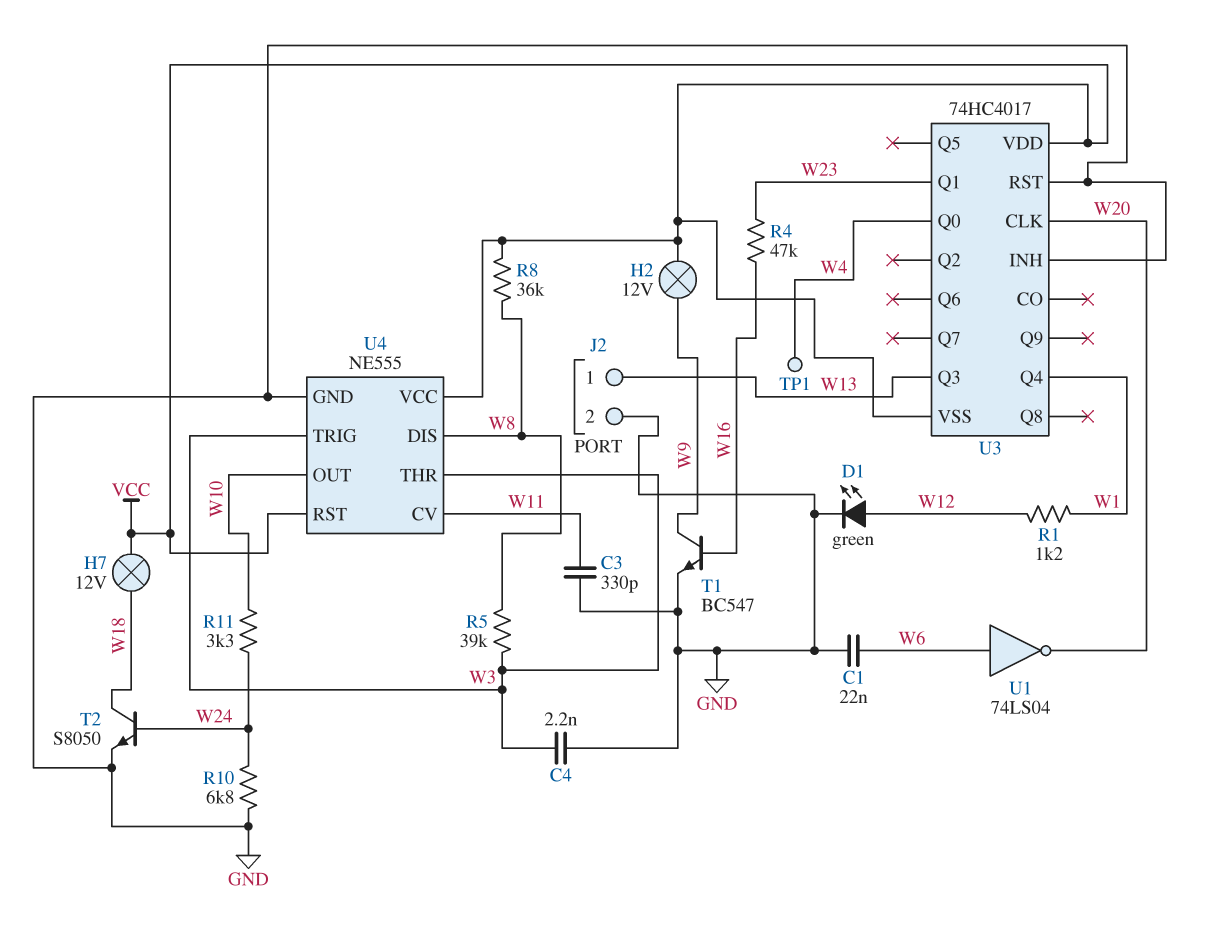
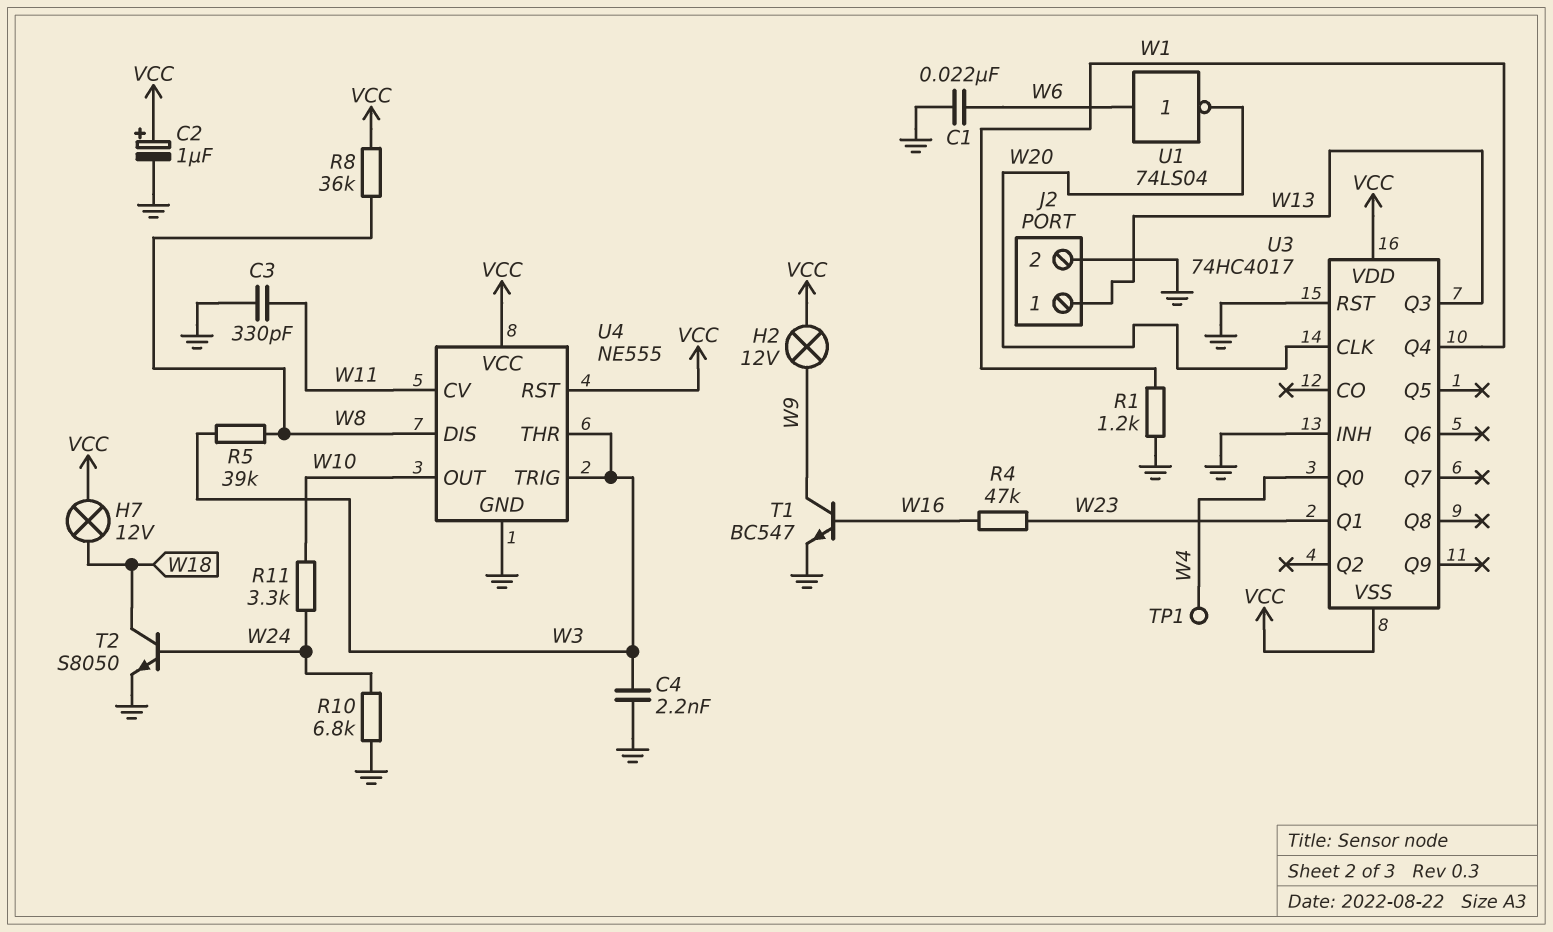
C2: none -> 1uF (plus VCC, minus GND)
D1: LED green (A W12, K GND) -> none
R1: 1.2k (W1, W12) -> 1.2k (GND, W1)

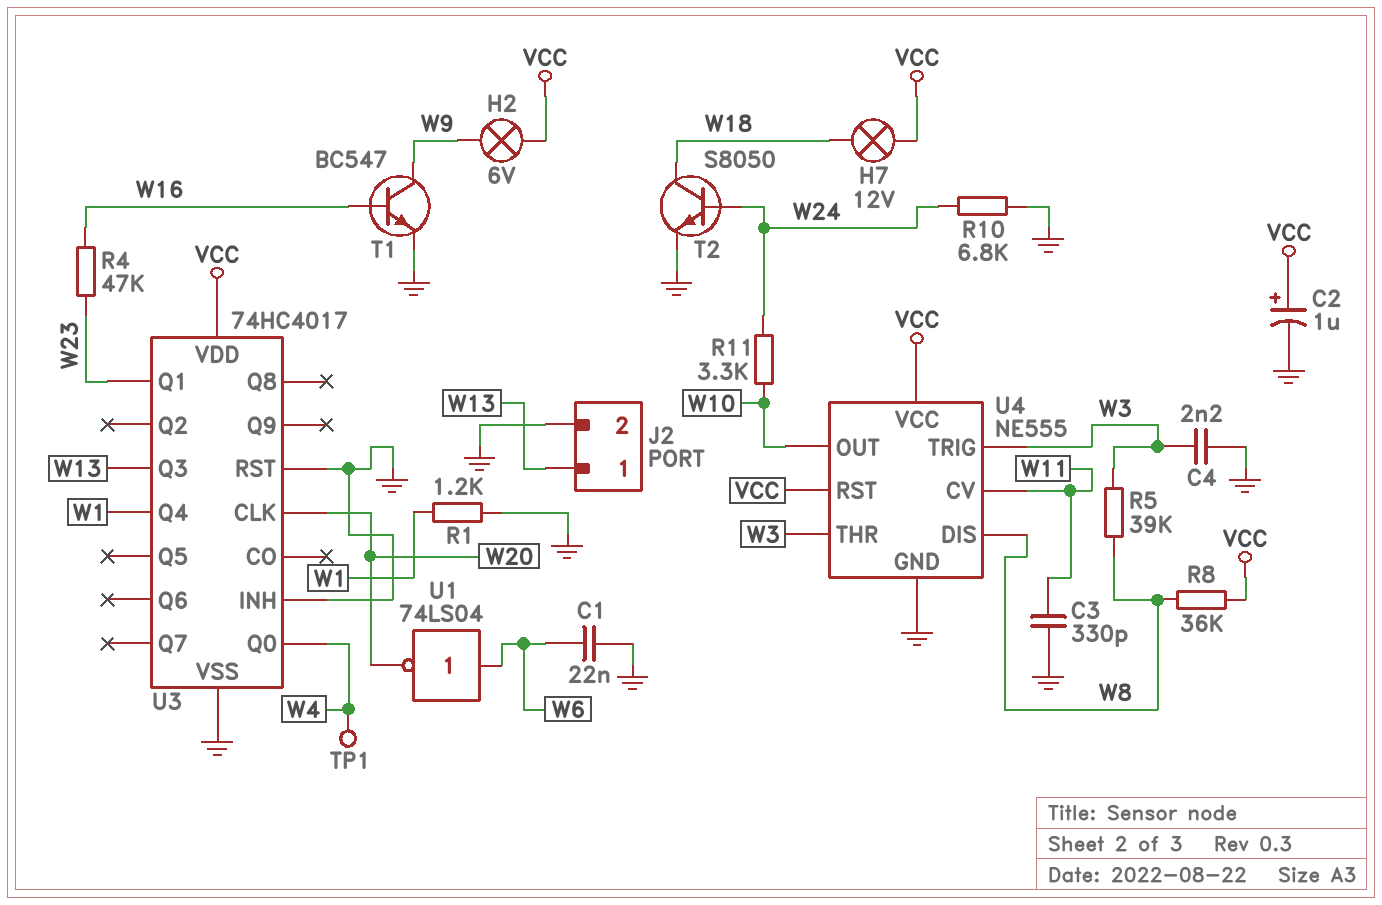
H2: lamp 12V (VCC, W9) -> lamp 6V (VCC, W9)
U3 pin VSS: VCC -> GND

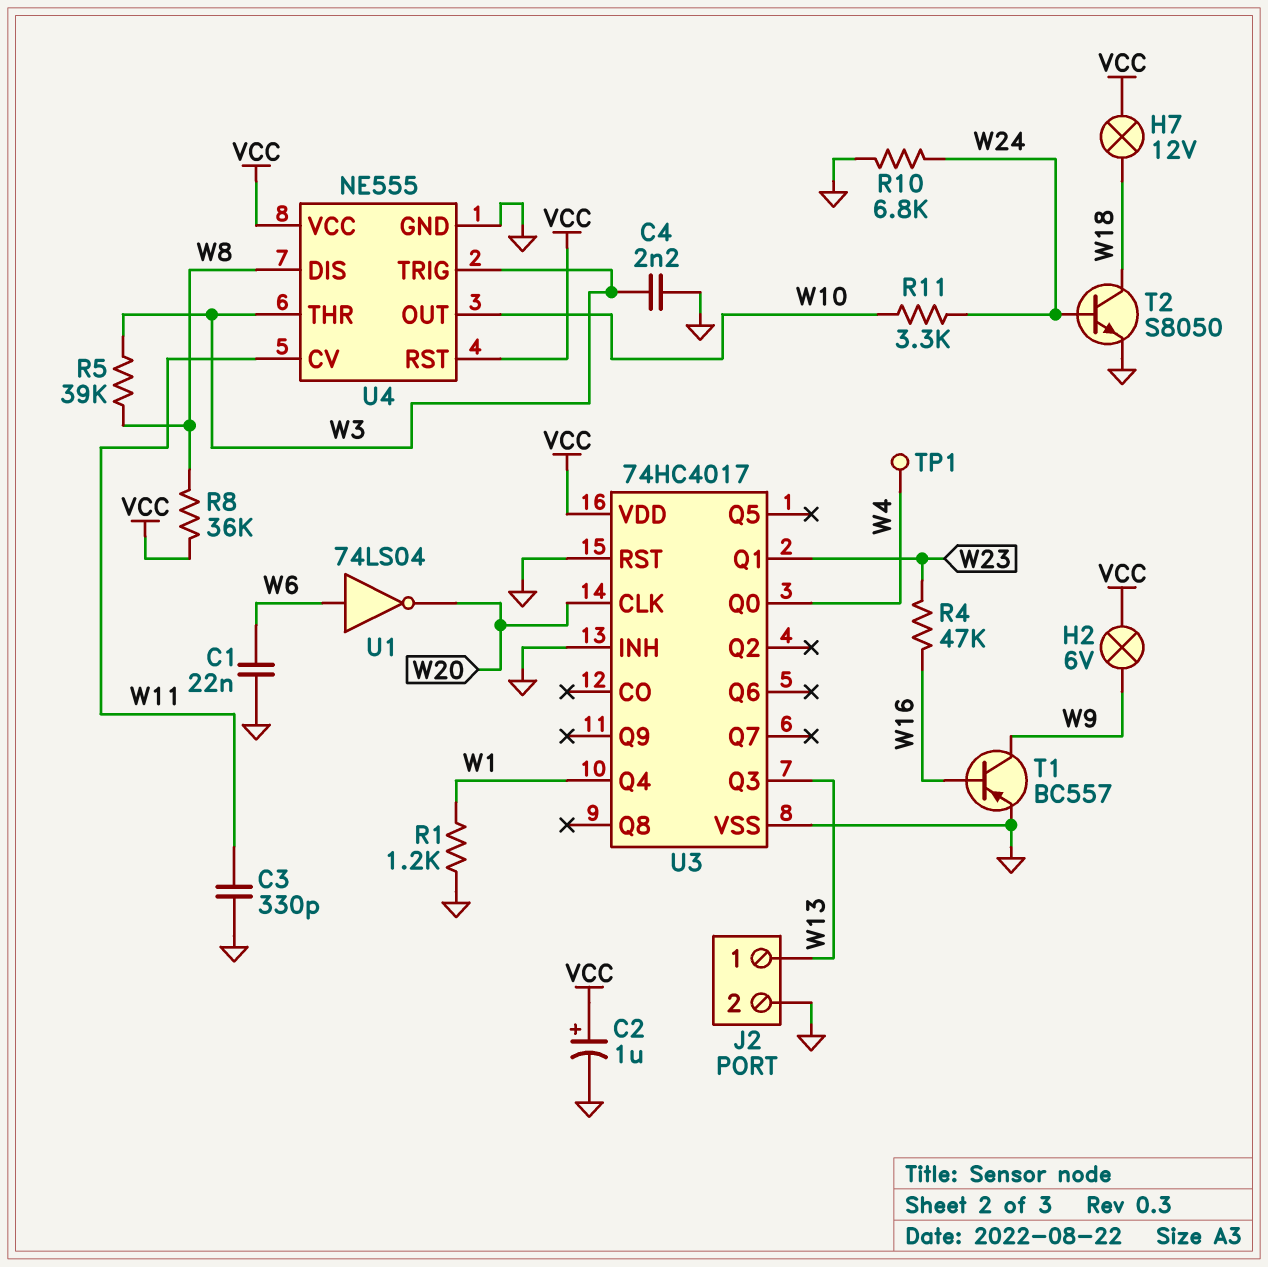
T1: NPN BC547 (B W16, C W9, E GND) -> PNP BC557 (B W16, C W9, E GND)

